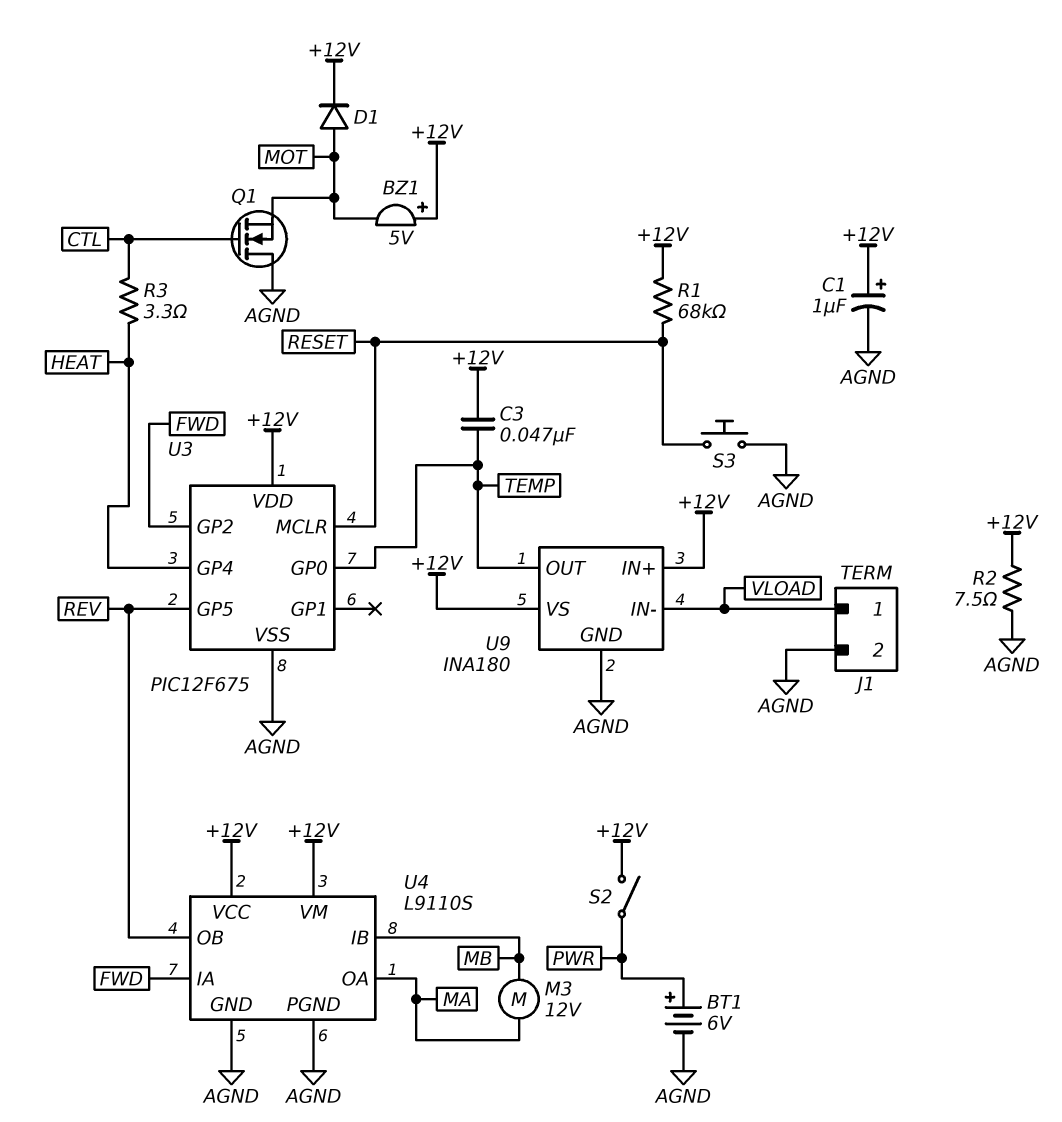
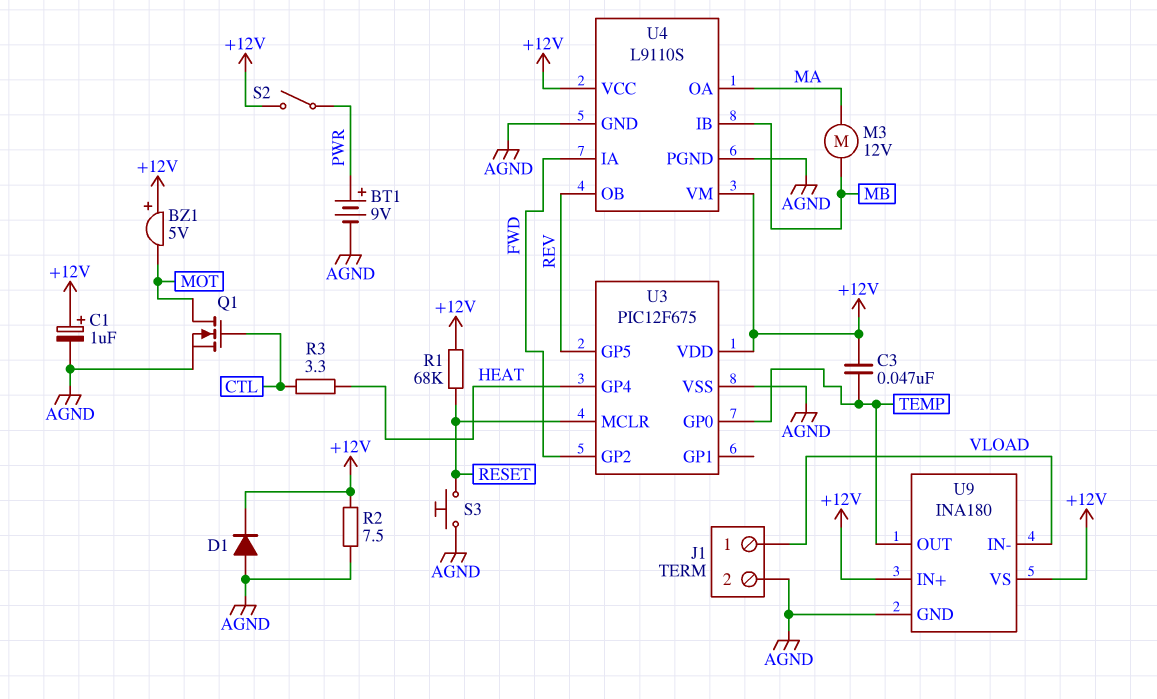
BT1: 6V (plus PWR, minus AGND) -> 9V (plus PWR, minus AGND)
D1: diode (A MOT, K +12V) -> diode (A AGND, K +12V)
Q1: NMOS (G CTL, D AGND, S MOT) -> NMOS (G CTL, D MOT, S AGND)

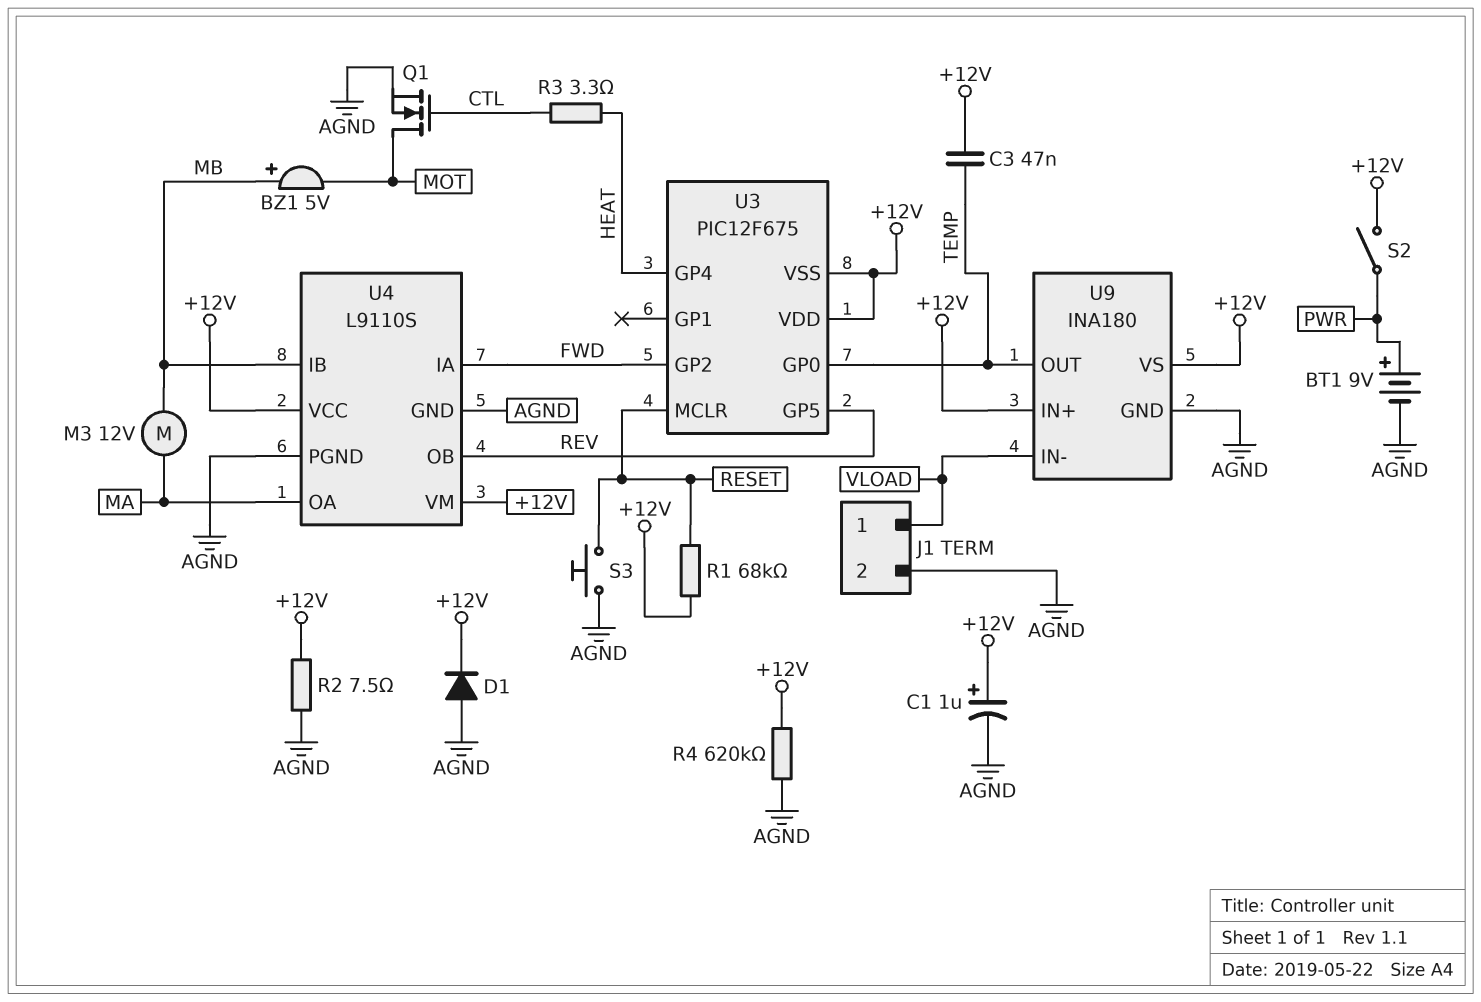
BZ1: buzzer 5V (plus +12V, minus MOT) -> buzzer 5V (plus MB, minus MOT)
R4: none -> 620k (+12V, AGND)
U3 pin VSS: AGND -> +12V

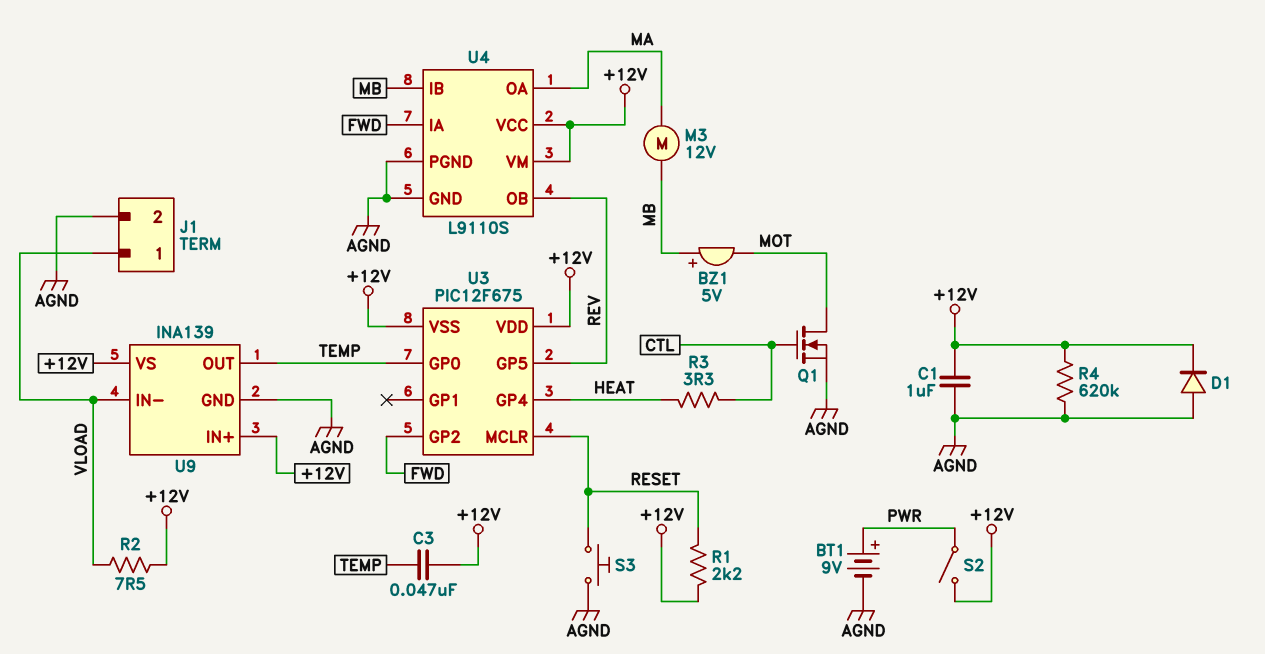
C1: 1uF (plus +12V, minus AGND) -> 1uF (+12V, AGND)
R1: 68k (+12V, RESET) -> 2.2k (+12V, RESET)
R2: 7.5 (+12V, AGND) -> 7.5 (+12V, VLOAD)
U9: INA180 -> INA139

